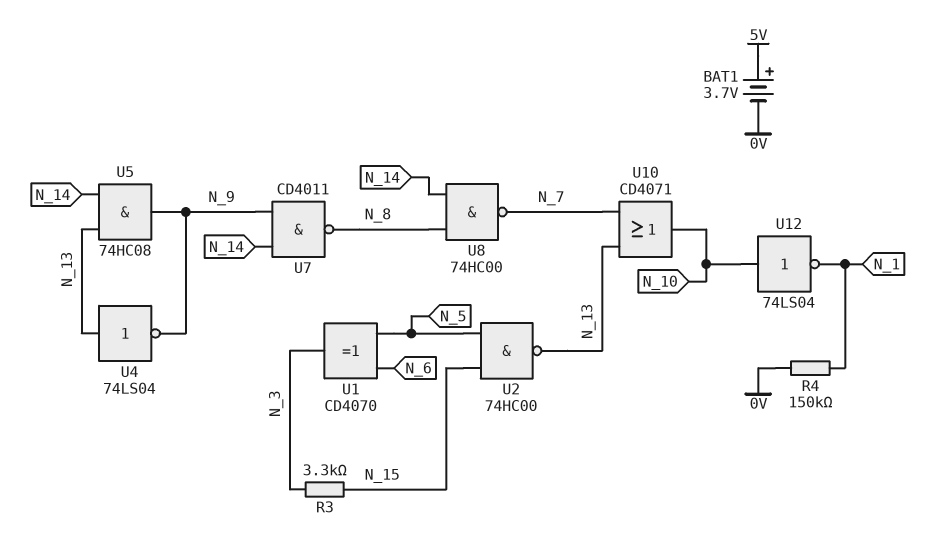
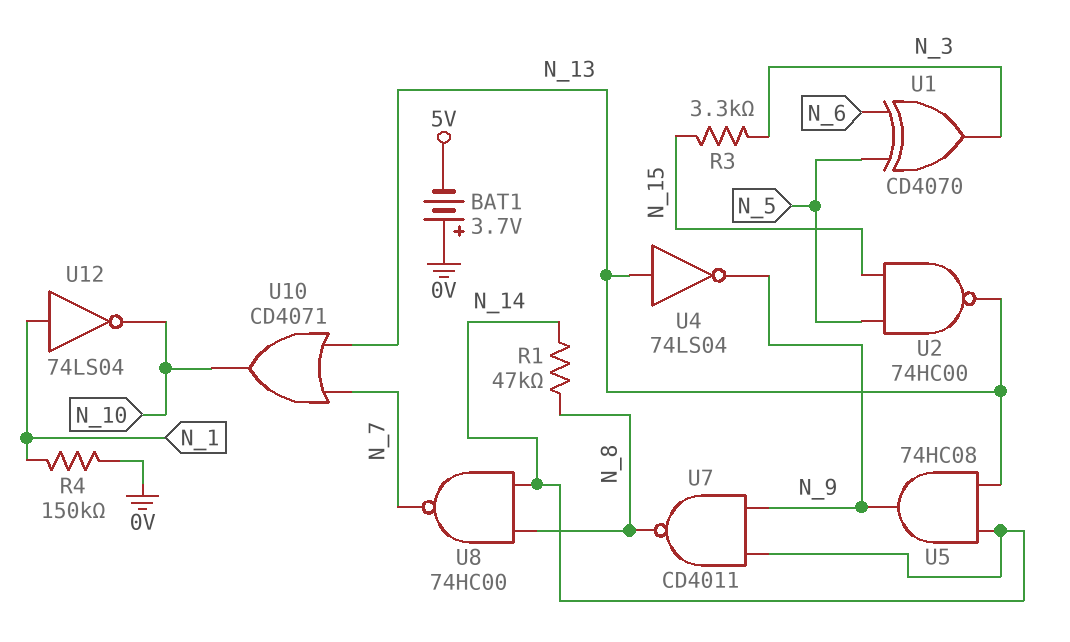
BAT1: 3.7V (plus 5V, minus 0V) -> 3.7V (plus 0V, minus 5V)
R1: none -> 47k (N_8, N_14)
U12: NOT 74LS04 (in N_10, out N_1) -> NOT 74LS04 (in N_1, out N_10)

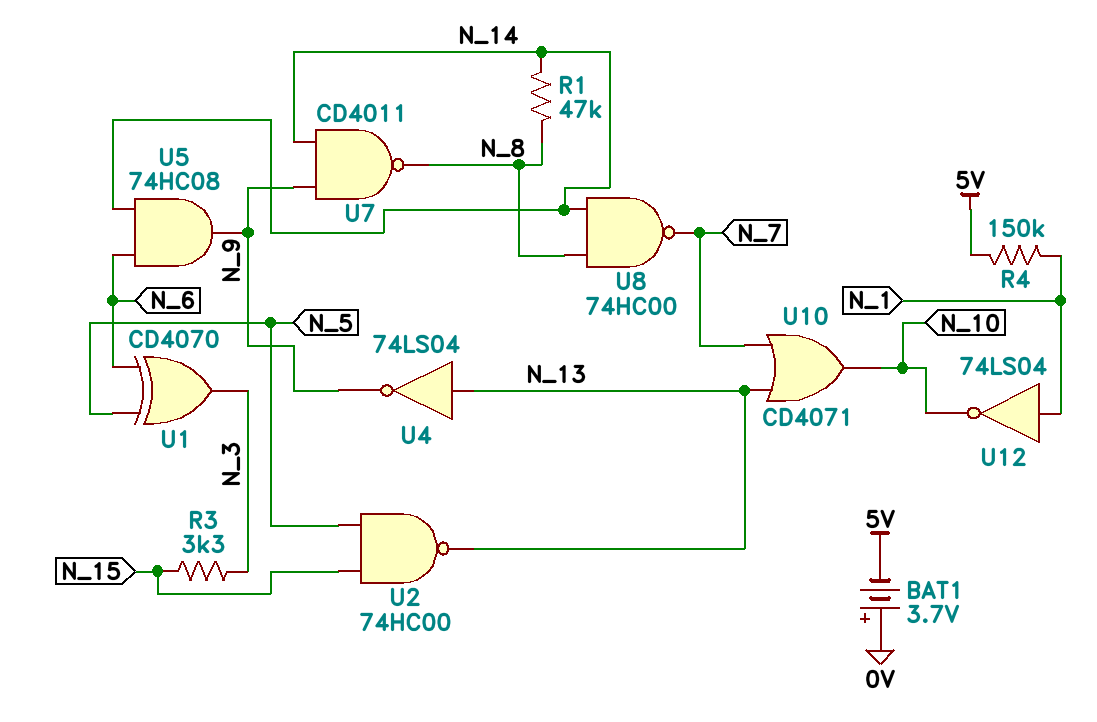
R4: 150k (0V, N_1) -> 150k (5V, N_1)
U5: AND 74HC08 (in N_13, in N_14, out N_9) -> AND 74HC08 (in N_6, in N_14, out N_9)

